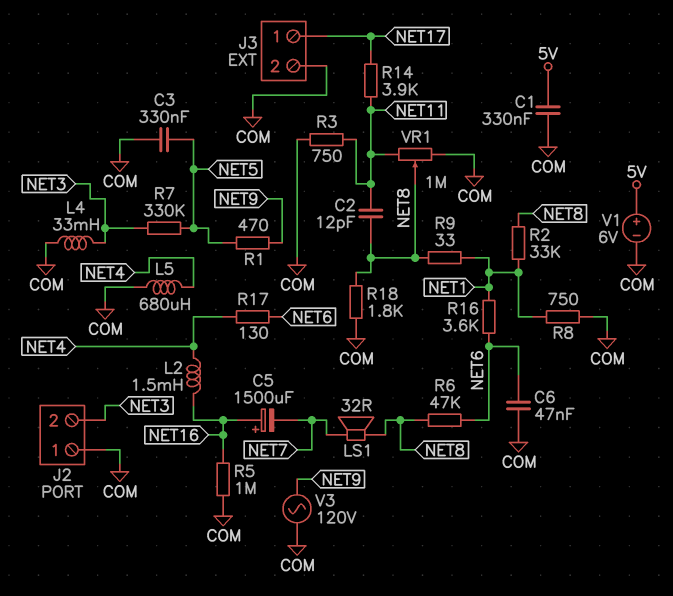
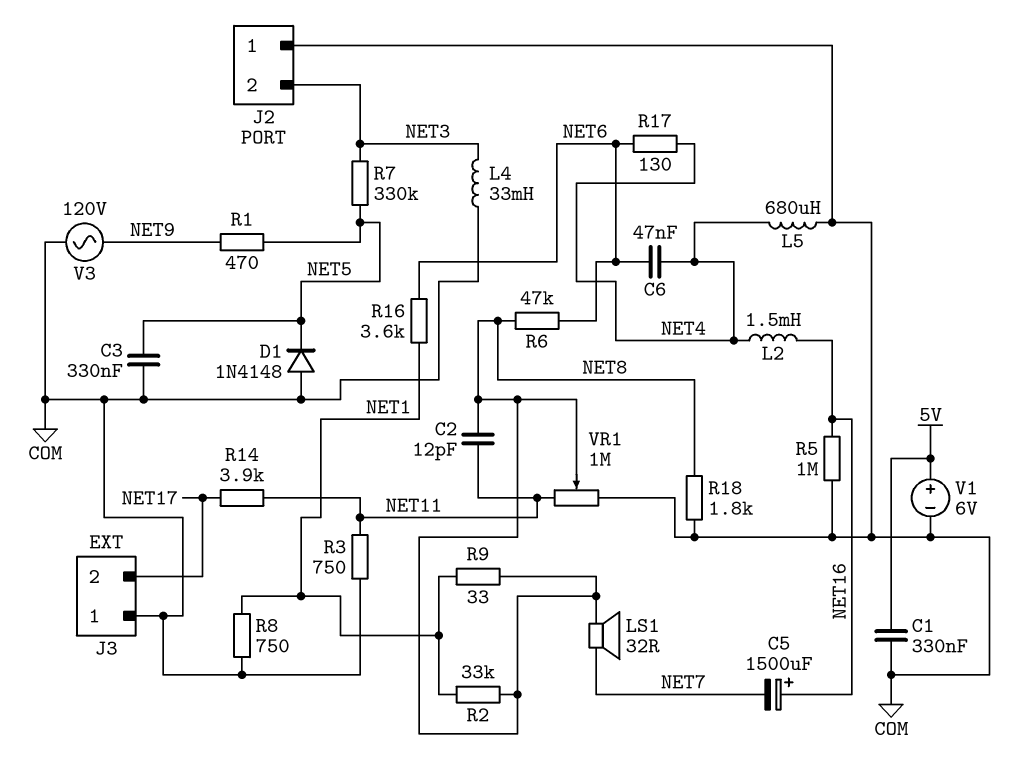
C6: 47nF (COM, NET6) -> 47nF (NET4, NET6)
D1: none -> diode 1N4148 (A COM, K NET5)
J3 pin 1: NET17 -> COM
J3 pin 2: COM -> NET17

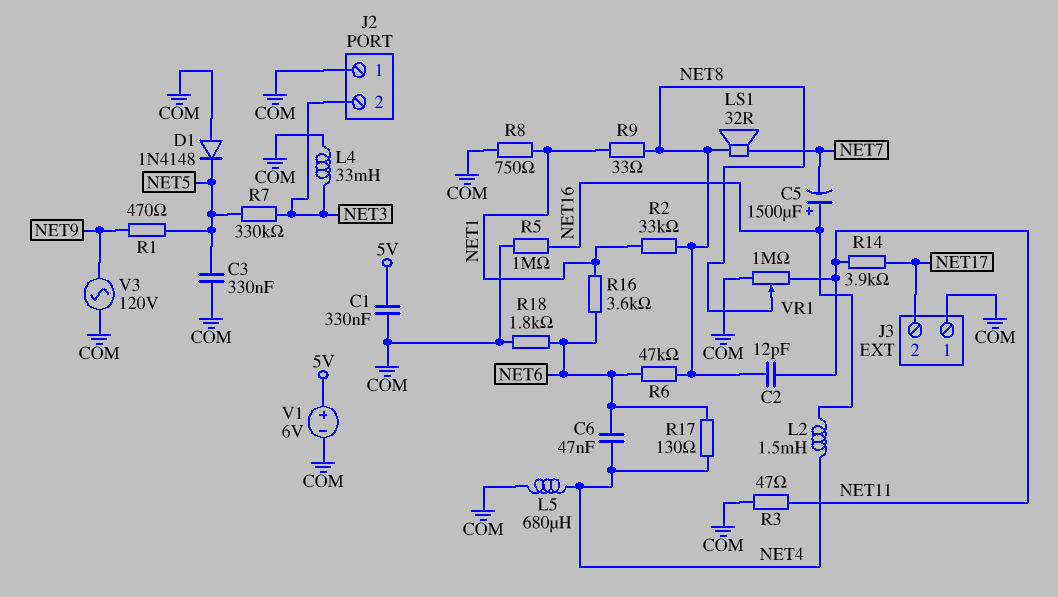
R3: 750 (COM, NET11) -> 47 (COM, NET11)
R18: 1.8k (COM, NET8) -> 1.8k (COM, NET6)

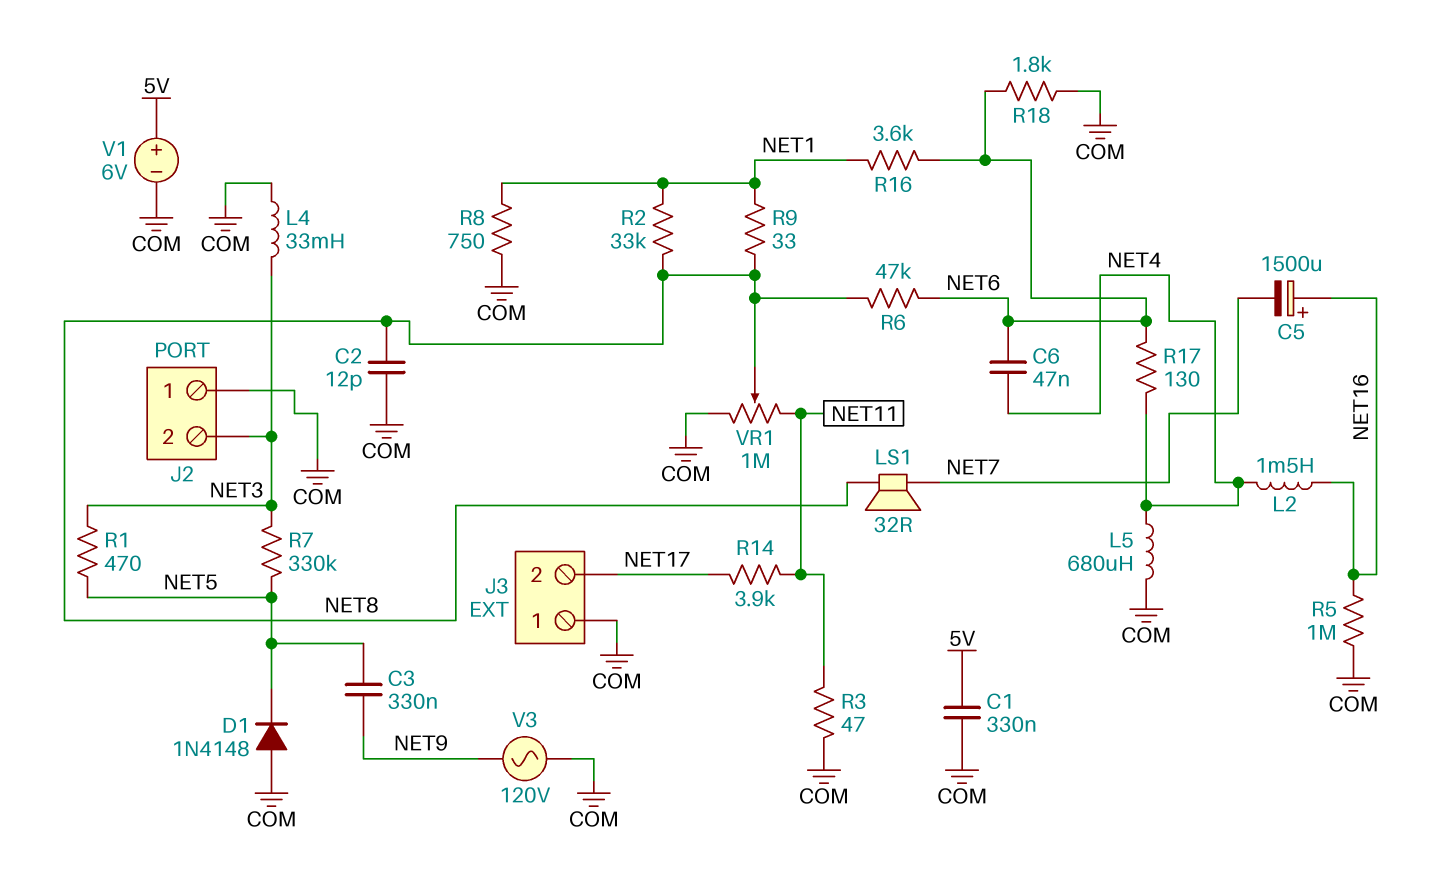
C2: 12pF (NET8, NET11) -> 12pF (COM, NET8)
C3: 330nF (COM, NET5) -> 330nF (NET5, NET9)
R1: 470 (NET5, NET9) -> 470 (NET3, NET5)

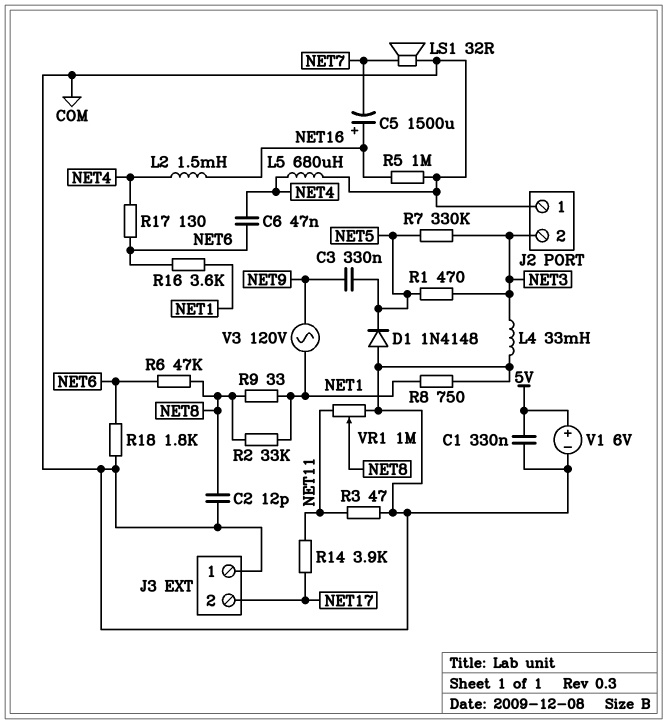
LS1: speaker 32R (NET7, NET8) -> speaker 32R (COM, NET7)
V3: AC 120V (COM, NET9) -> AC 120V (NET1, NET9)

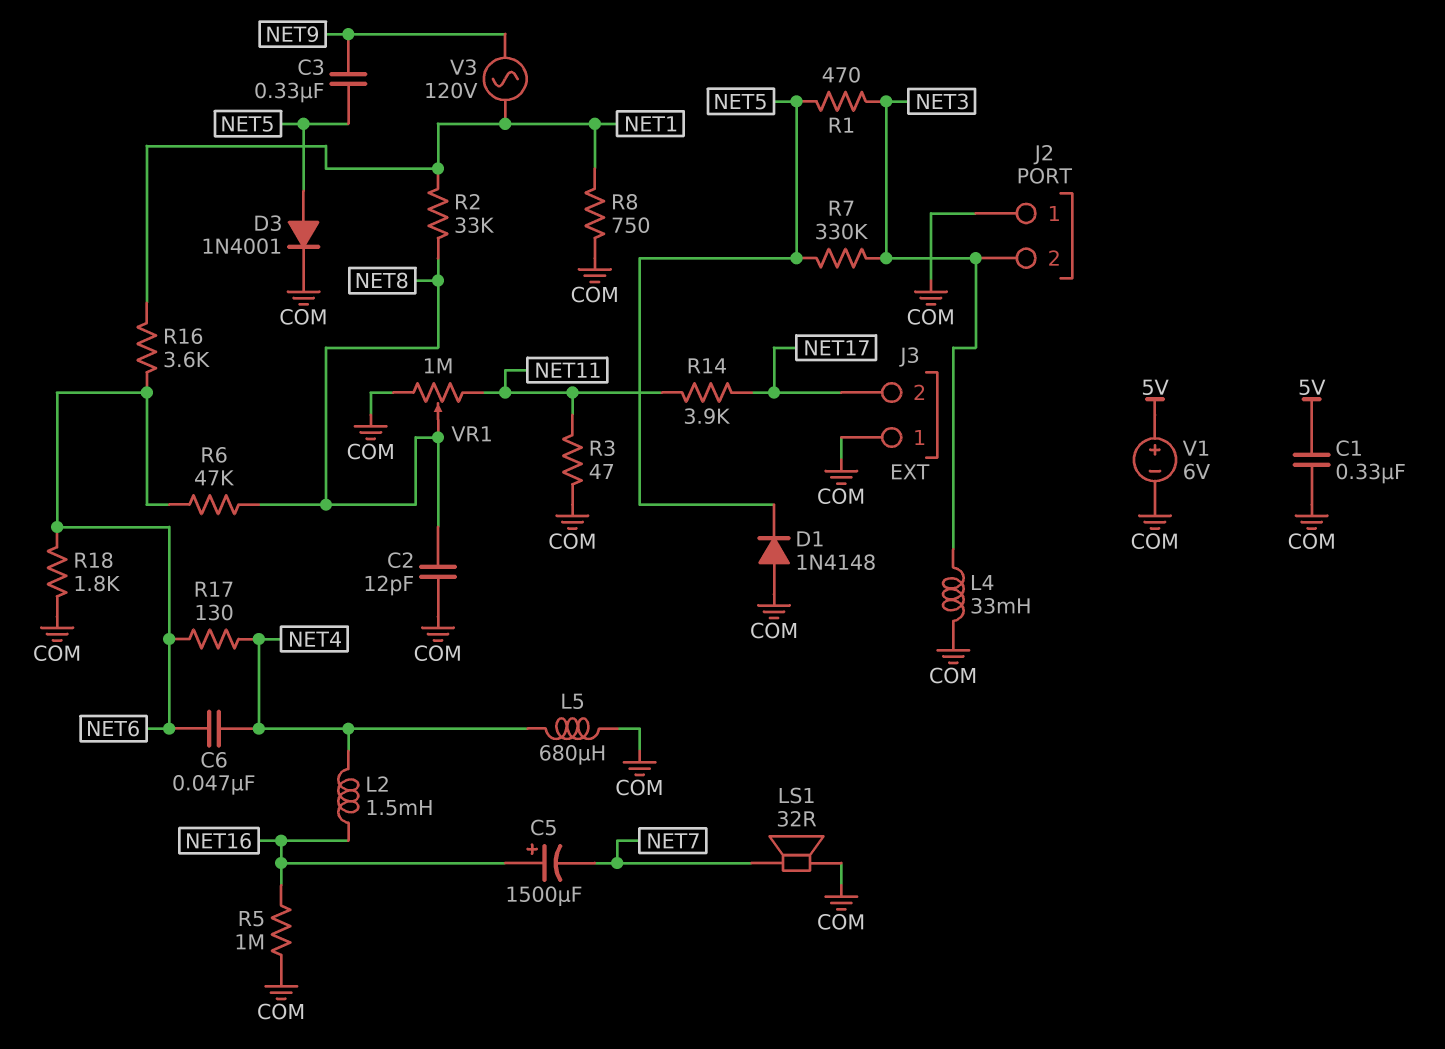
D3: none -> diode 1N4001 (A NET5, K COM)
R9: 33 (NET1, NET8) -> none

